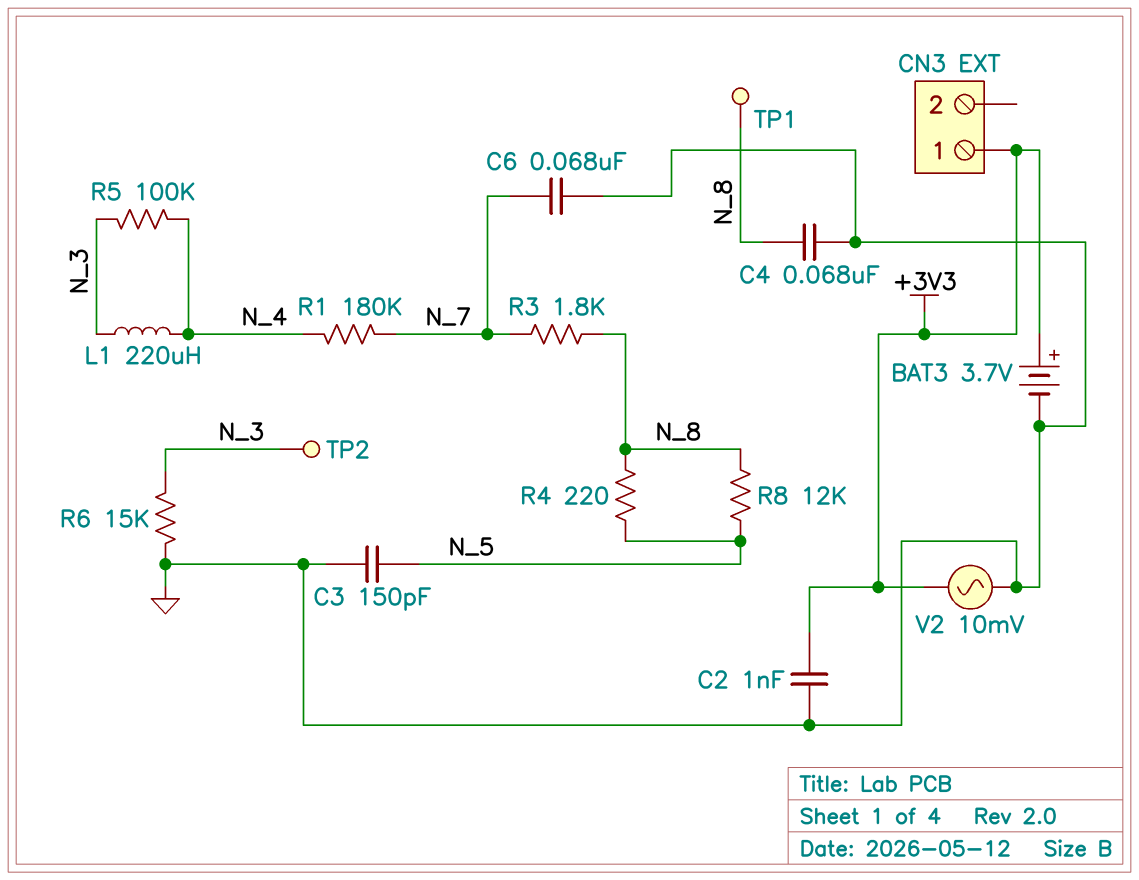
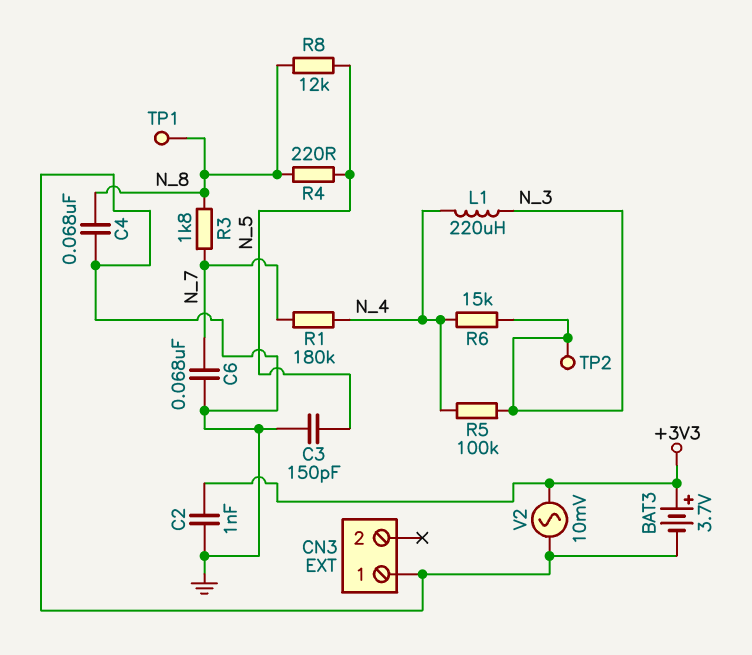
CN3 pin 1: +3V3 -> GND
R6: 15k (GND, N_3) -> 15k (N_3, N_4)

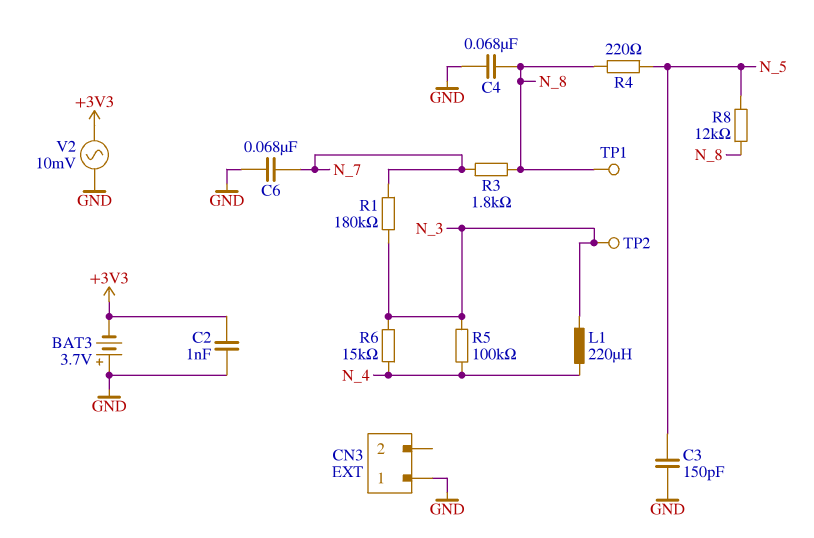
BAT3: 3.7V (plus +3V3, minus GND) -> 3.7V (plus GND, minus +3V3)
R1: 180k (N_4, N_7) -> 180k (N_3, N_7)

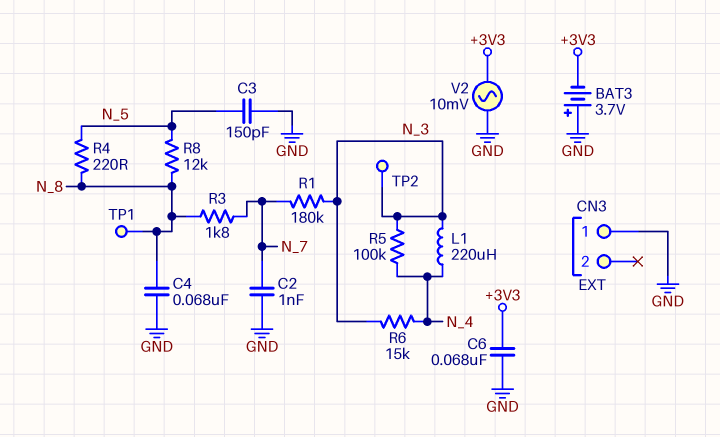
C2: 1nF (+3V3, GND) -> 1nF (GND, N_7)
C6: 68nF (GND, N_7) -> 68nF (+3V3, GND)

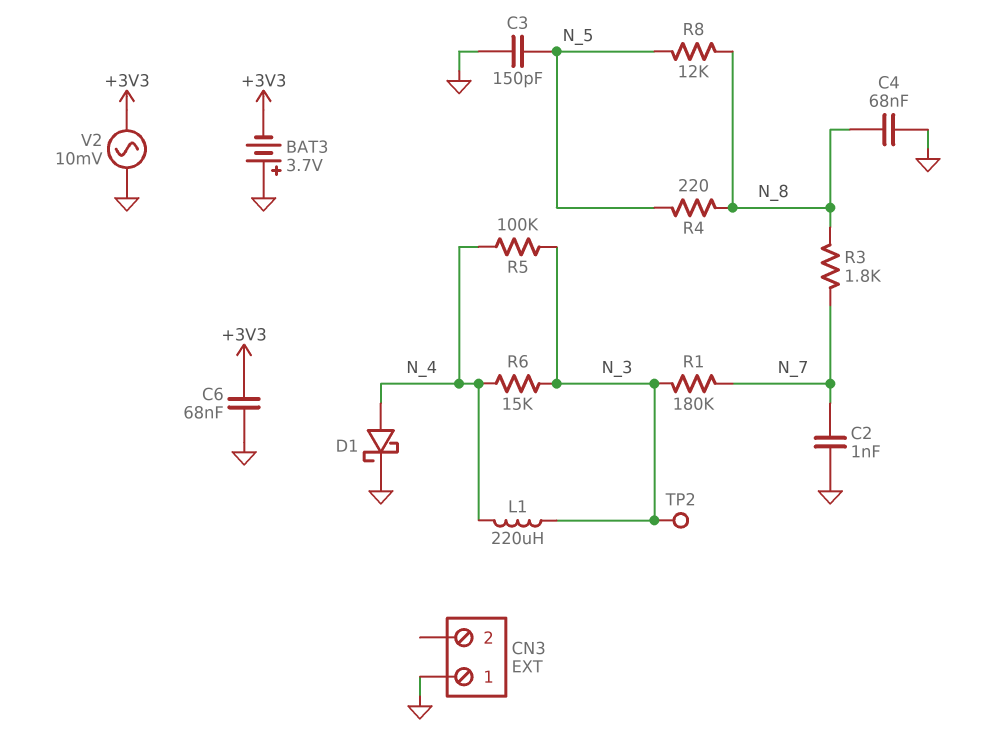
D1: none -> schottky (A N_4, K GND)
TP1: test point (N_8) -> none

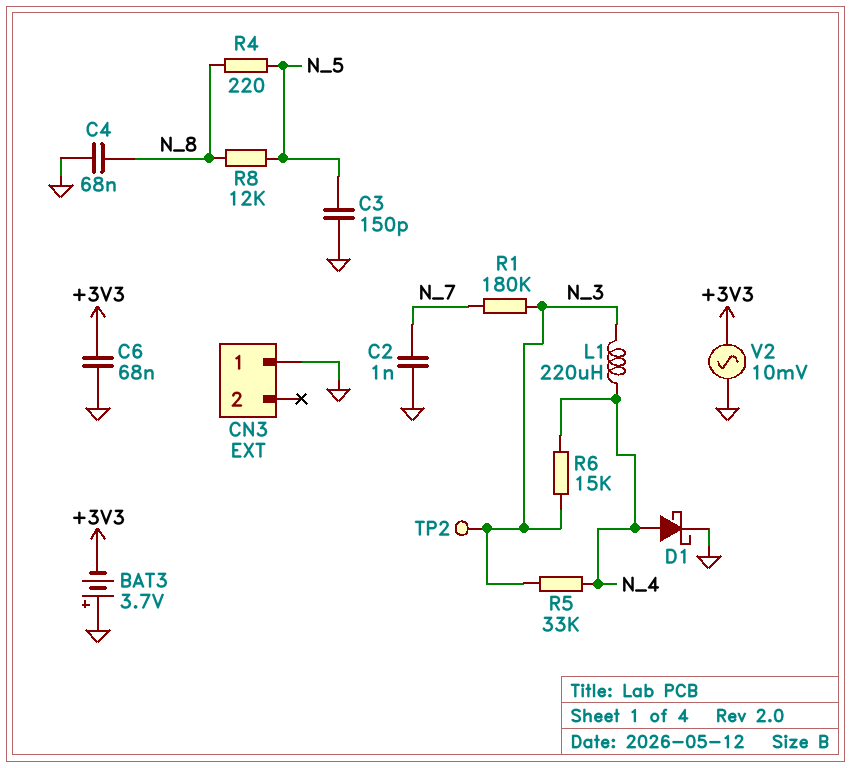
R3: 1.8k (N_7, N_8) -> none
R5: 100k (N_3, N_4) -> 33k (N_3, N_4)

